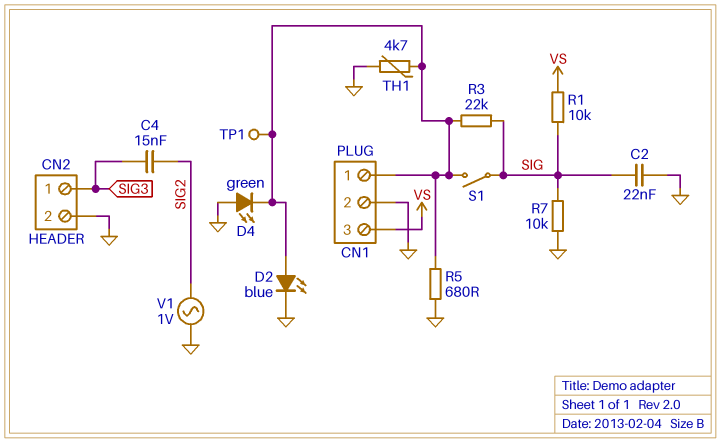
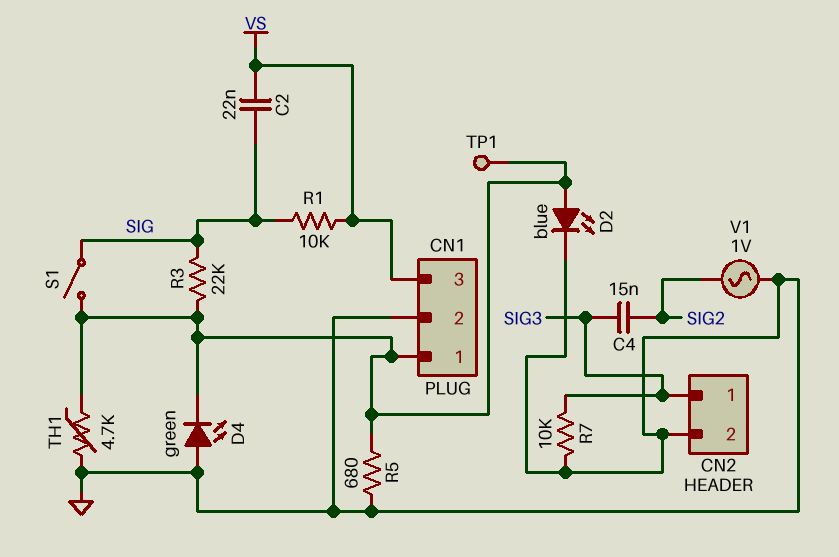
C2: 22nF (GND, SIG) -> 22nF (SIG, VS)
R7: 10k (GND, SIG) -> 10k (GND, SIG3)

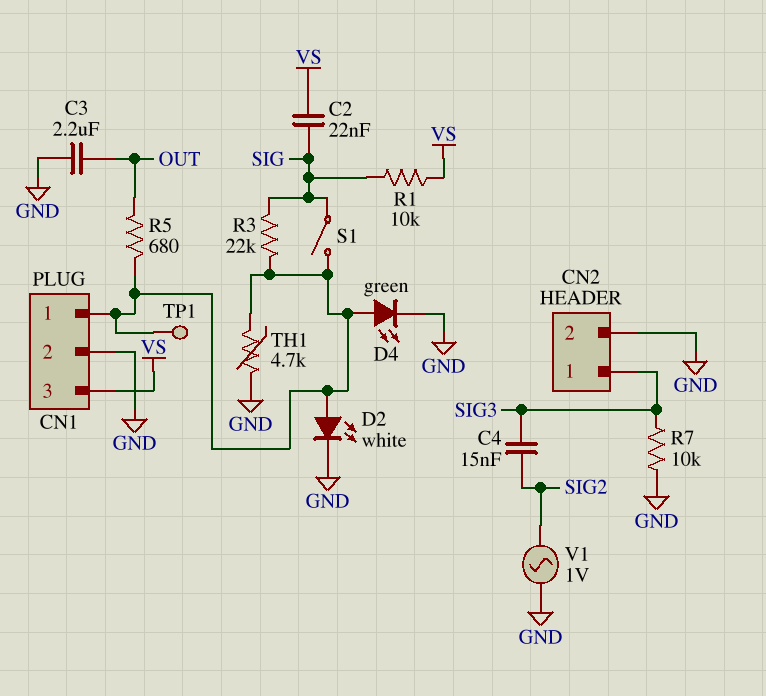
C3: none -> 2.2uF (GND, OUT)
D2: LED blue (A CN1/1, K GND) -> LED white (A CN1/1, K GND)
D4: LED green (A GND, K CN1/1) -> LED green (A CN1/1, K GND)
R5: 680 (CN1/1, GND) -> 680 (CN1/1, OUT)

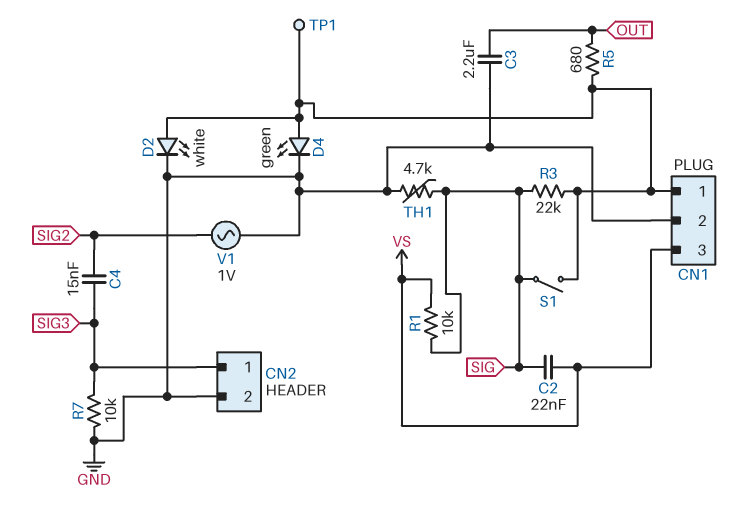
TH1: 4.7k (CN1/1, GND) -> 4.7k (GND, SIG)

